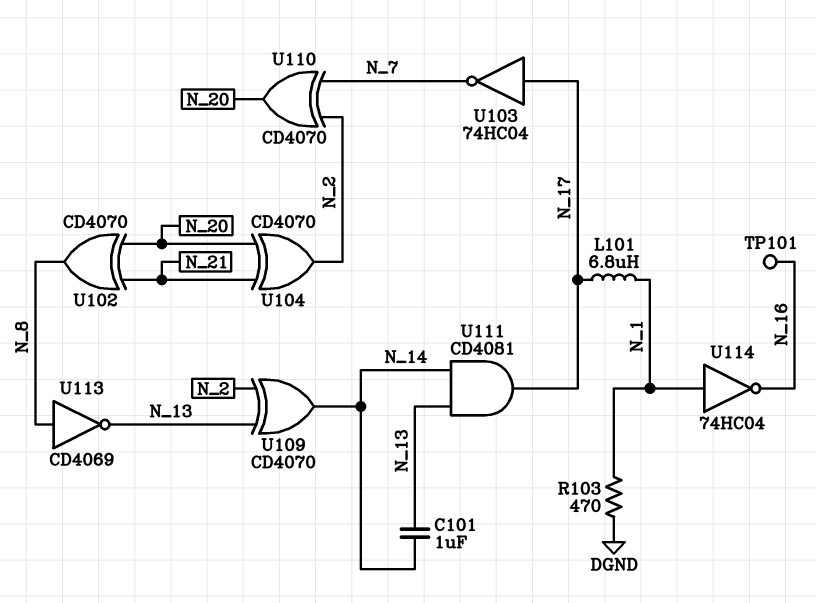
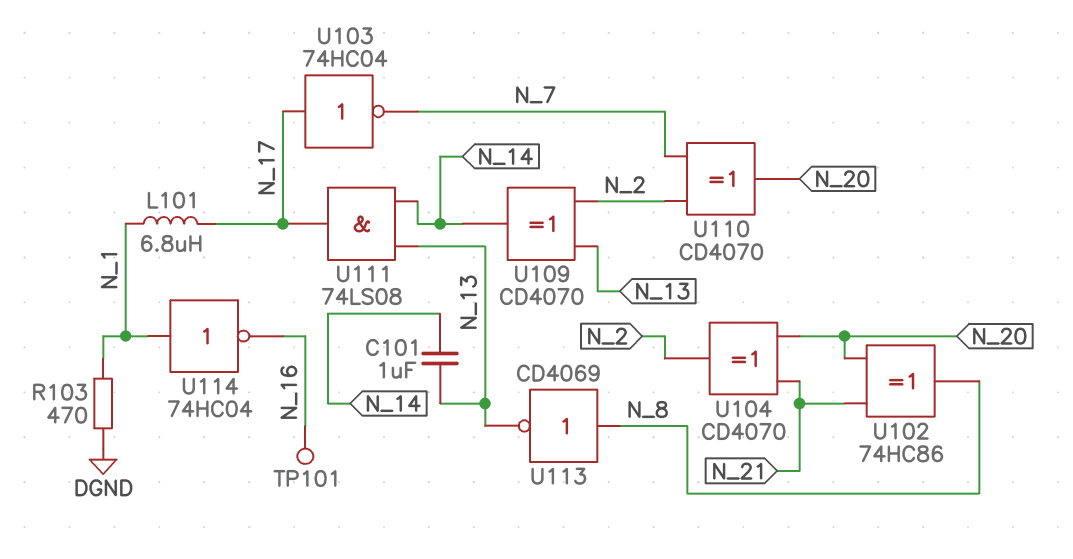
U102: XOR CD4070 (in N_20, in N_21, out N_8) -> XOR 74HC86 (in N_20, in N_21, out N_8)
U111: AND CD4081 (in N_13, in N_14, out N_17) -> AND 74LS08 (in N_13, in N_14, out N_17)

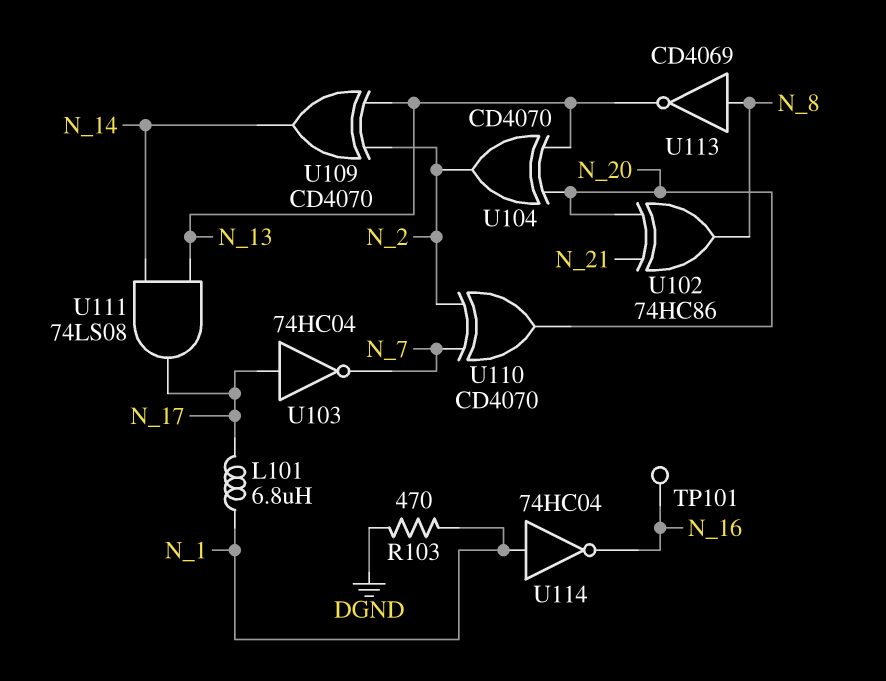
C101: 1uF (N_13, N_14) -> none
U104: XOR CD4070 (in N_20, in N_21, out N_2) -> XOR CD4070 (in N_13, in N_20, out N_2)

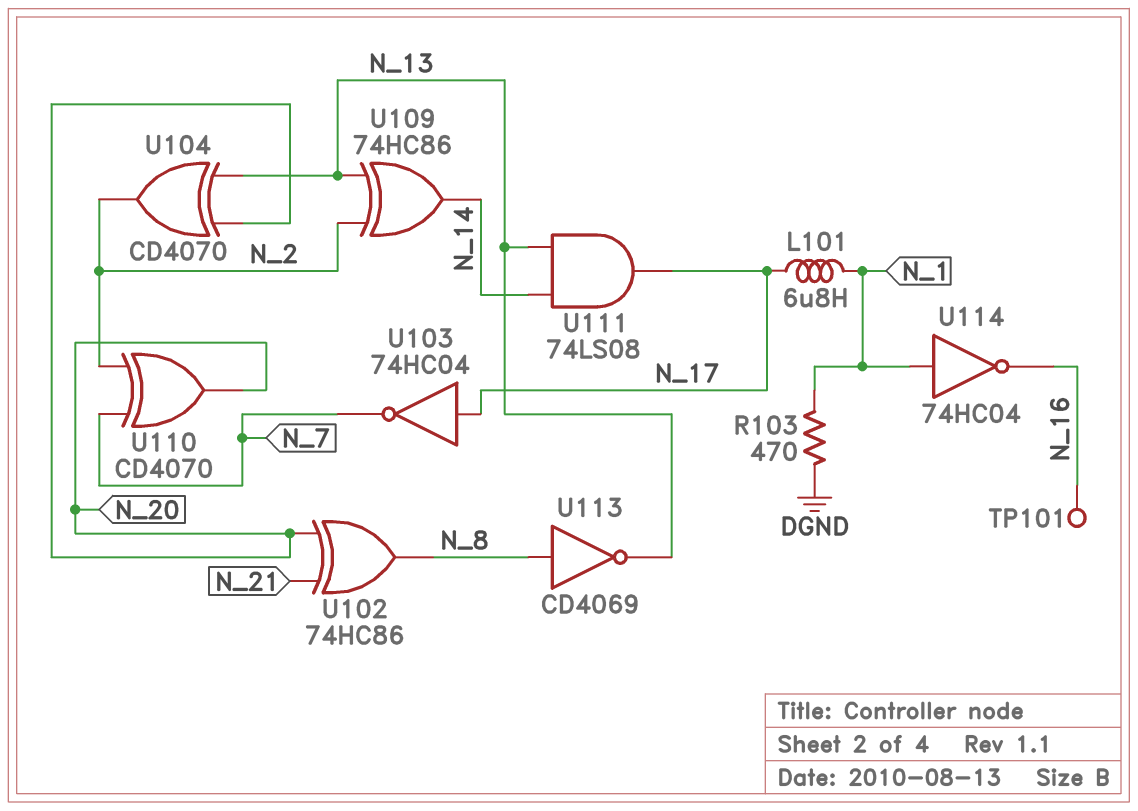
U109: XOR CD4070 (in N_2, in N_13, out N_14) -> XOR 74HC86 (in N_2, in N_13, out N_14)

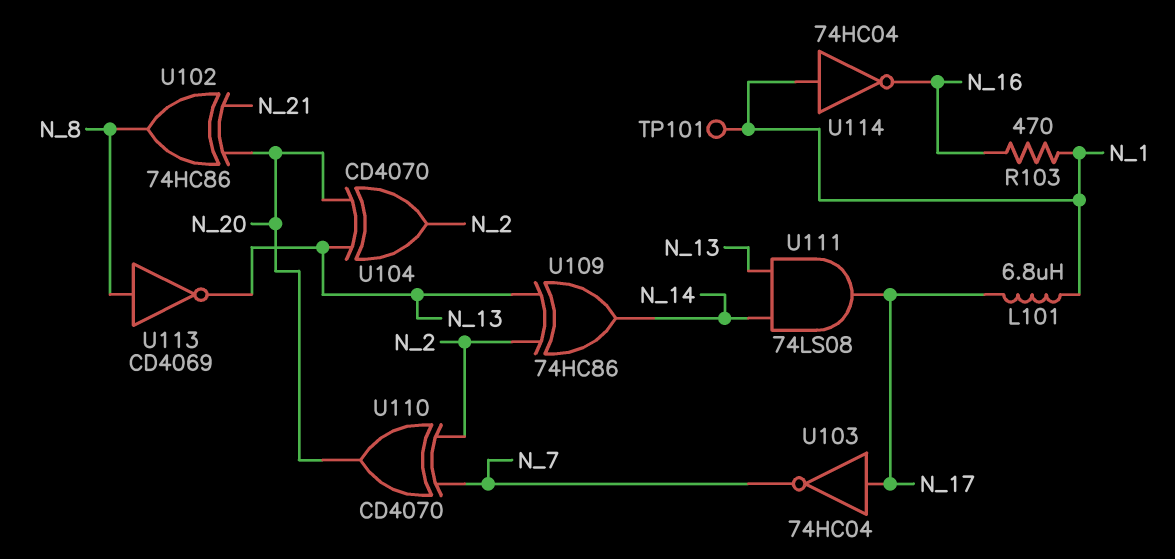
R103: 470 (DGND, N_1) -> 470 (N_1, N_16)
TP101: test point (N_16) -> test point (N_1)

